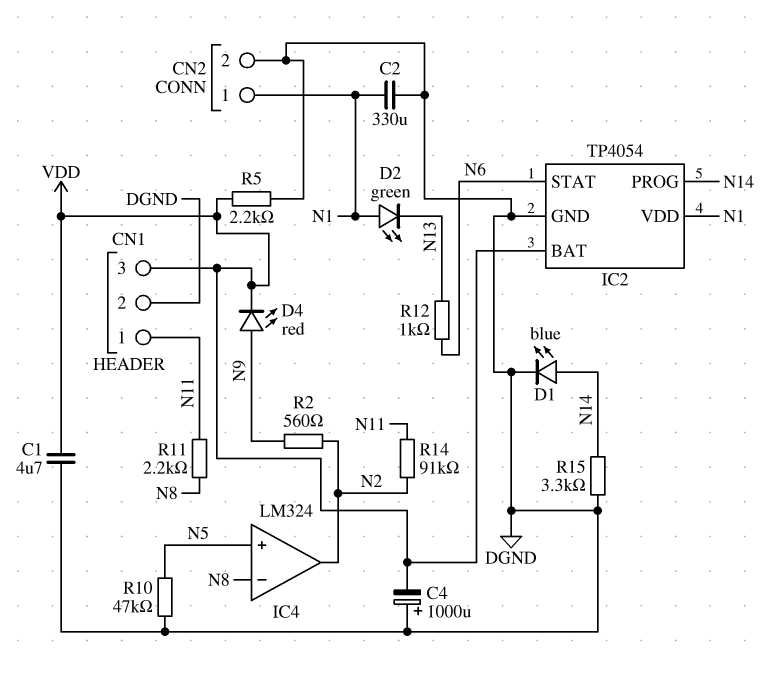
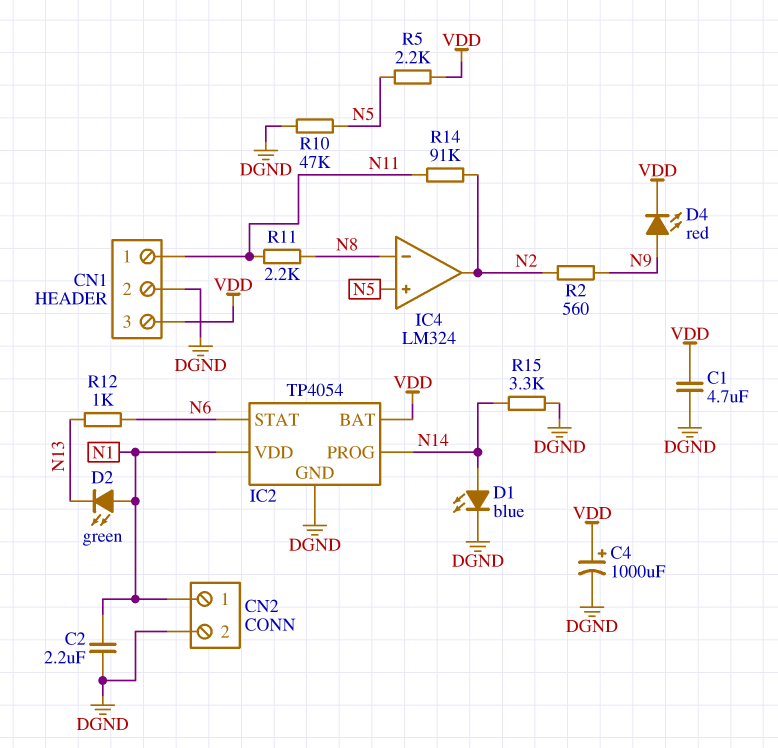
C2: 330uF (DGND, N1) -> 2.2uF (DGND, N1)
C4: 1000uF (plus DGND, minus VDD) -> 1000uF (plus VDD, minus DGND)
R5: 2.2k (DGND, VDD) -> 2.2k (N5, VDD)

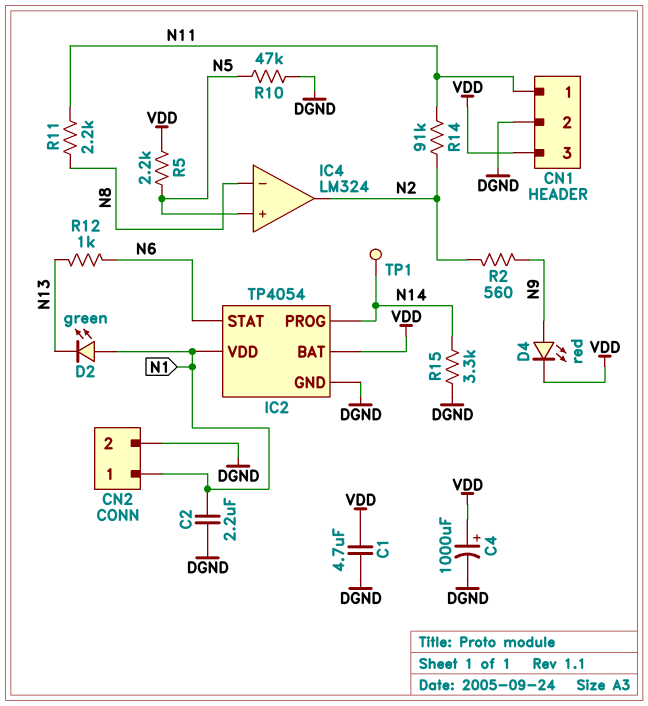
D1: LED blue (A N14, K DGND) -> none
TP1: none -> test point (N14)

